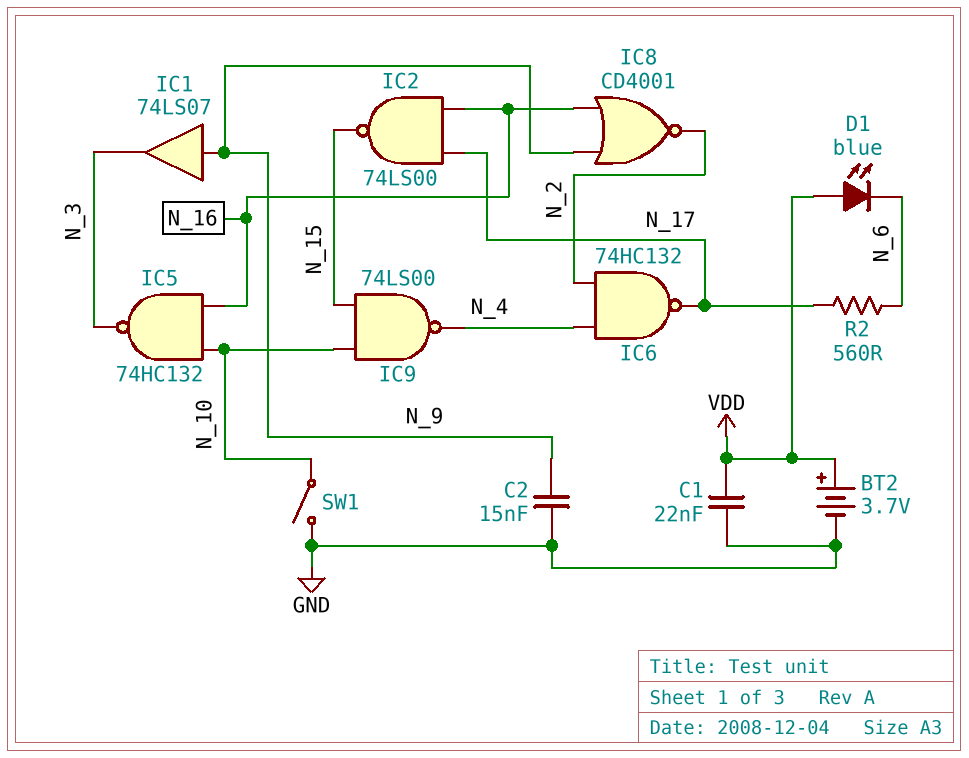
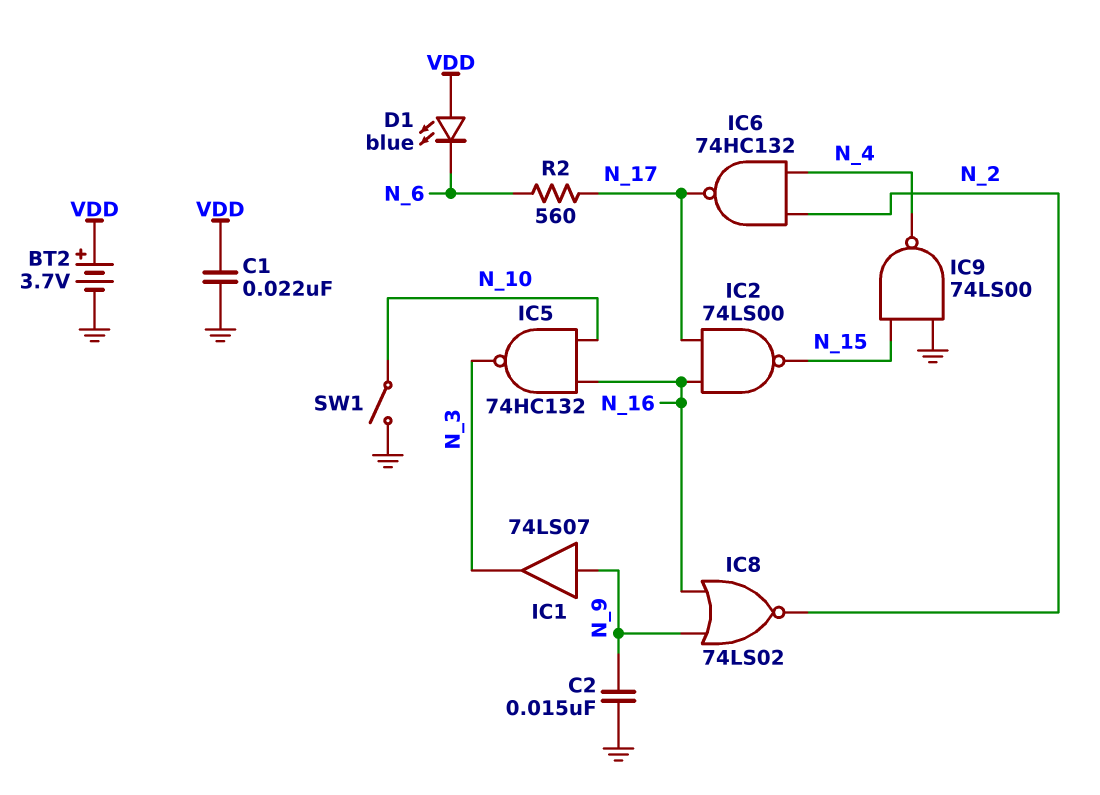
IC8: NOR CD4001 (in N_9, in N_16, out N_2) -> NOR 74LS02 (in N_9, in N_16, out N_2)
IC9: NAND 74LS00 (in N_10, in N_15, out N_4) -> NAND 74LS00 (in GND, in N_15, out N_4)

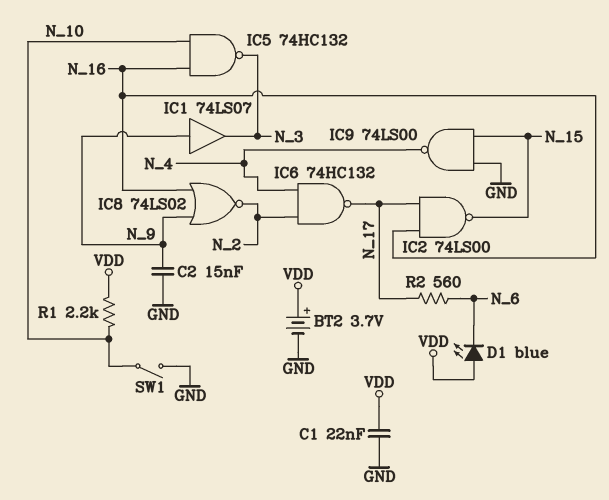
R1: none -> 2.2k (N_10, VDD)

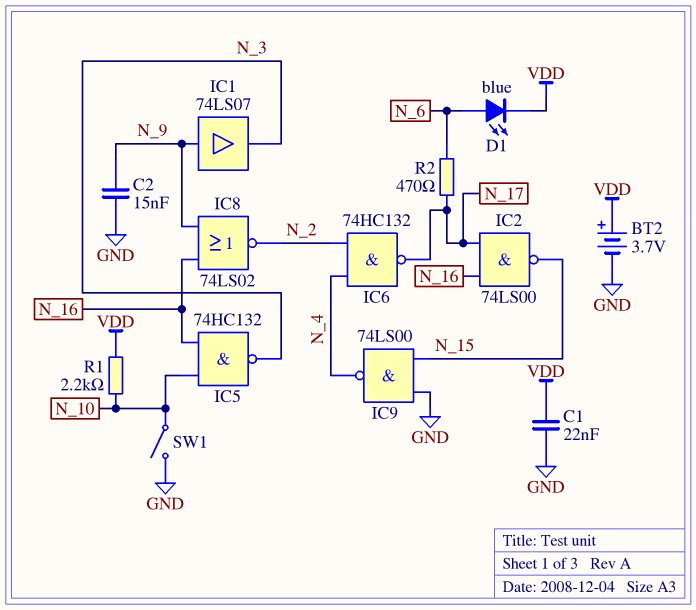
D1: LED blue (A VDD, K N_6) -> LED blue (A N_6, K VDD)
R2: 560 (N_6, N_17) -> 470 (N_6, N_17)

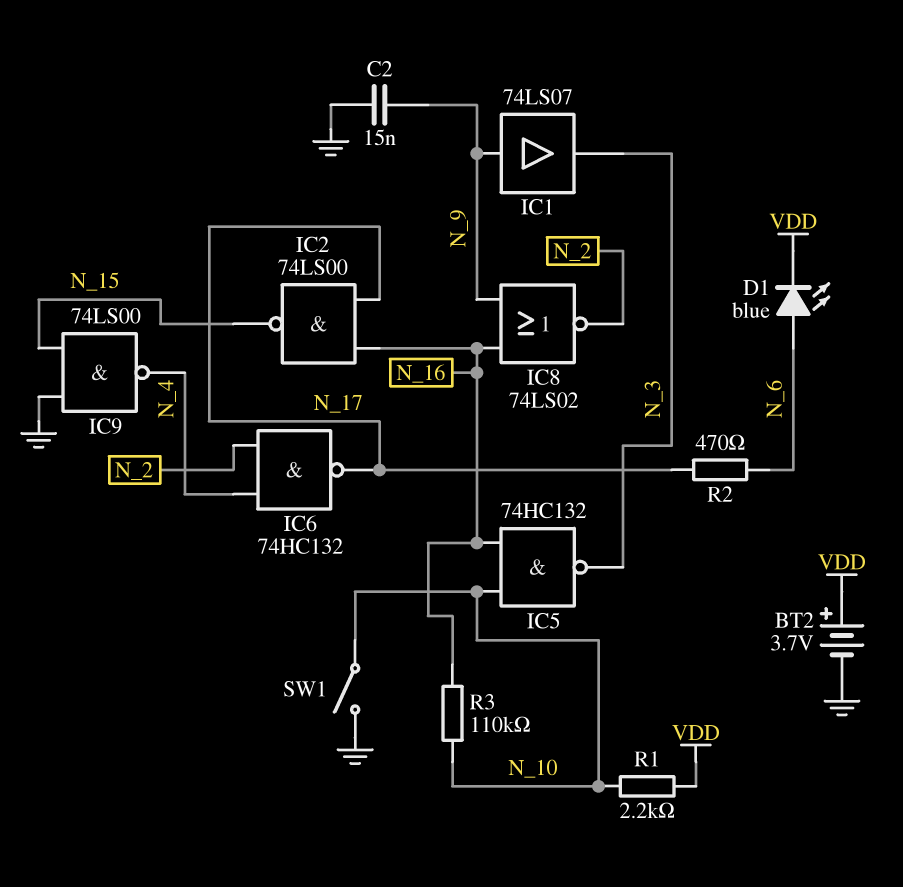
C1: 22nF (GND, VDD) -> none
R3: none -> 110k (N_10, N_16)

